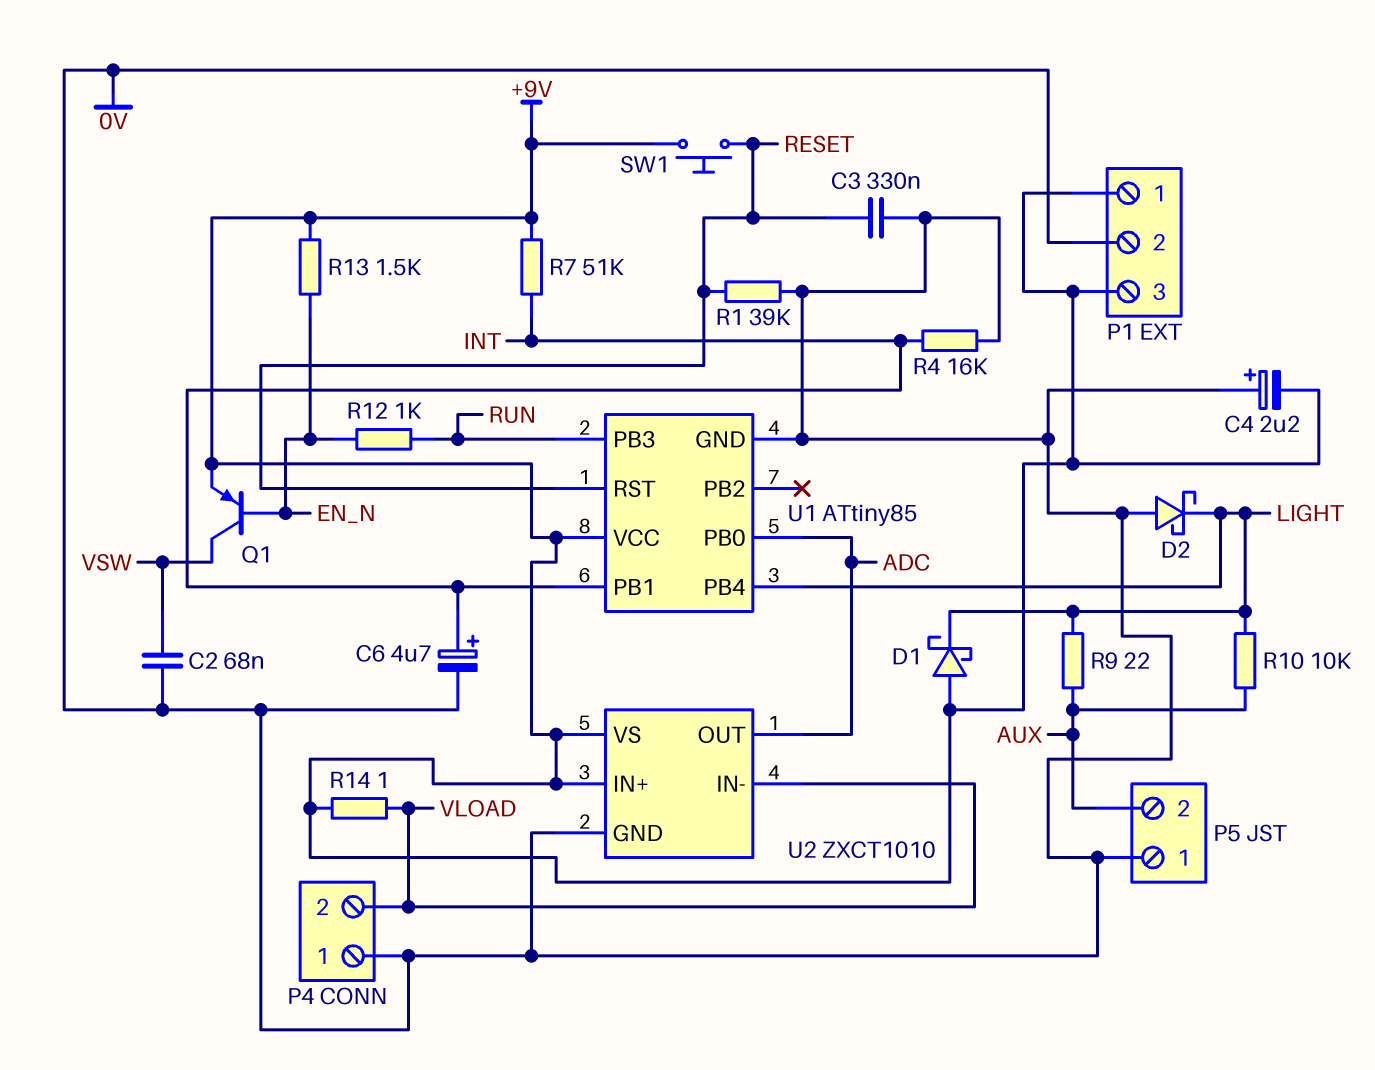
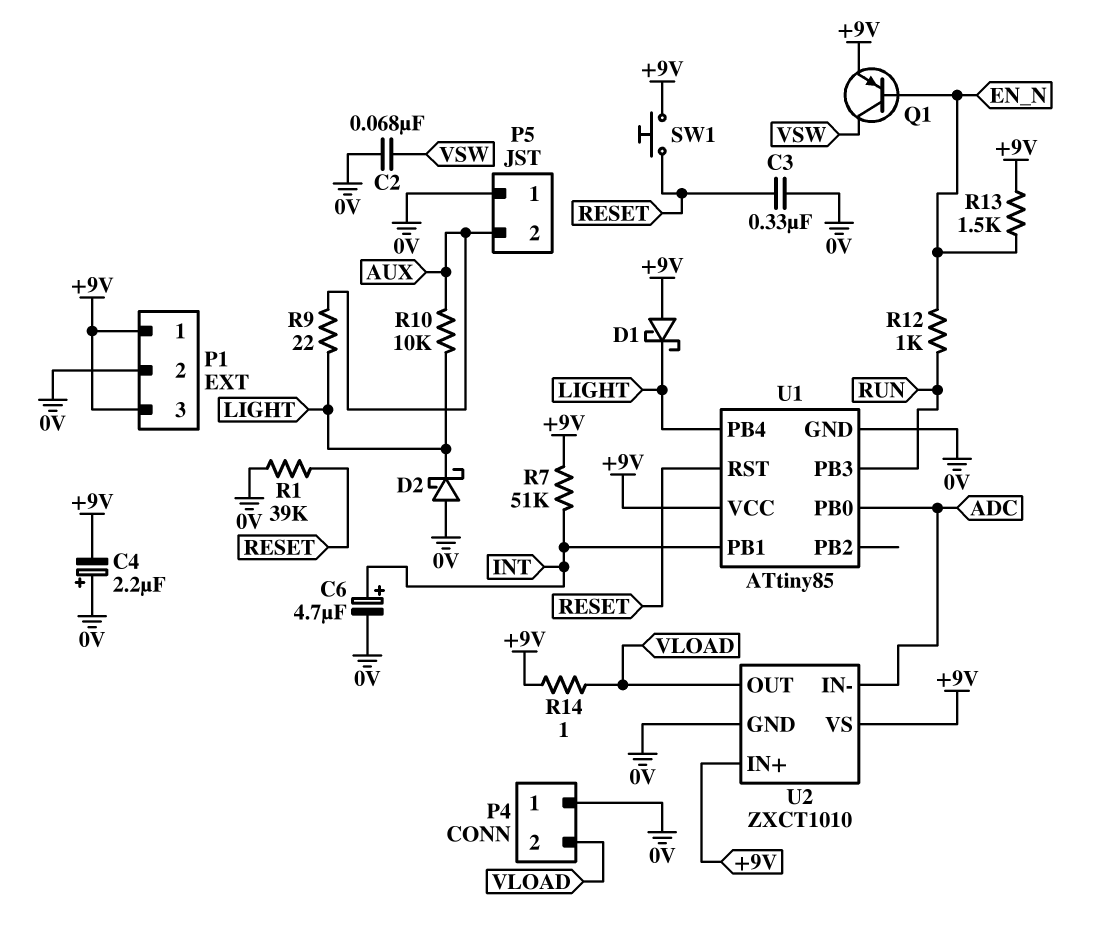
R4: 16k (0V, INT) -> none
U2 pin IN-: VLOAD -> ADC
U2 pin OUT: ADC -> VLOAD

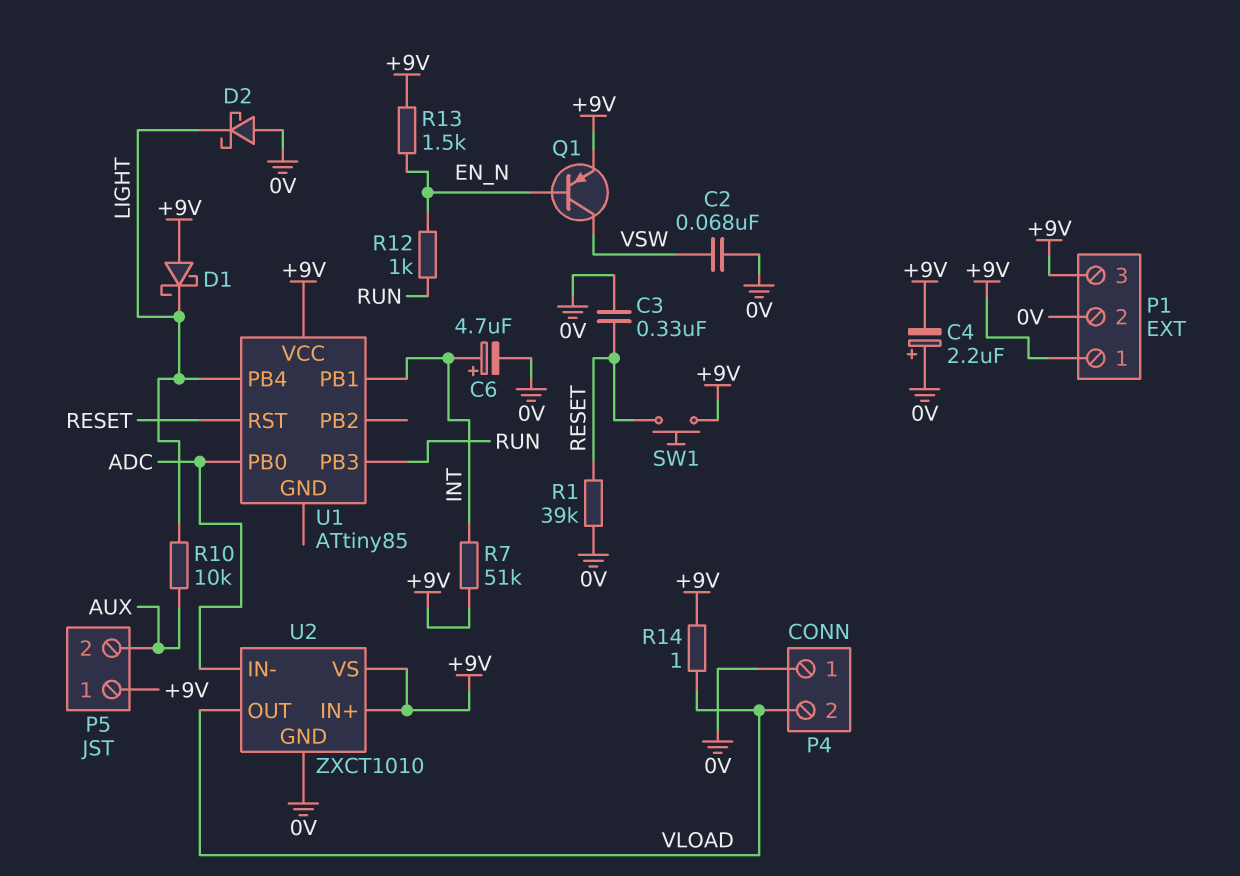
P5 pin 1: 0V -> +9V
R9: 22 (AUX, LIGHT) -> none
U1 pin GND: 0V -> none

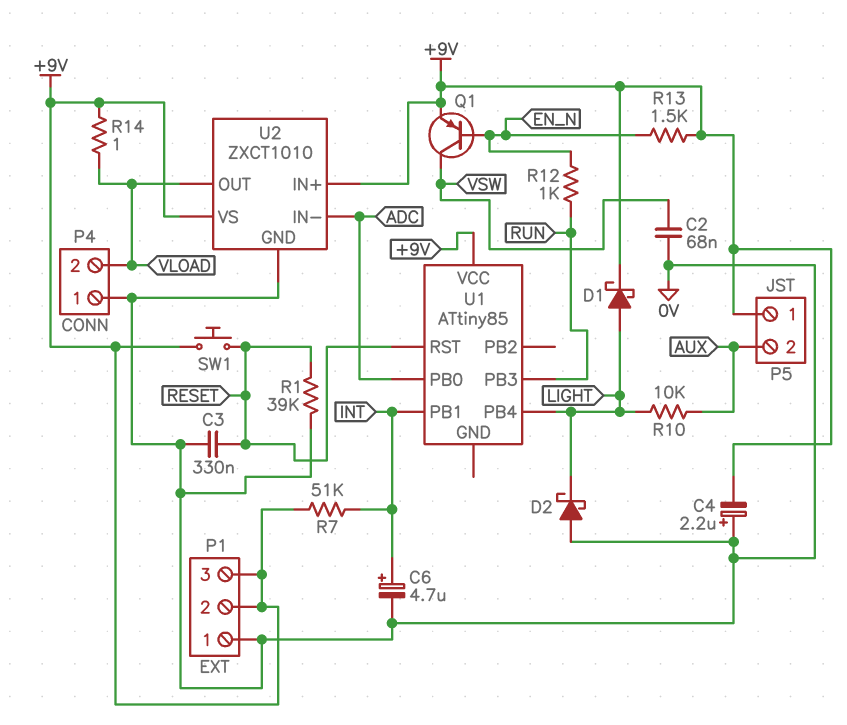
D1: schottky (A +9V, K LIGHT) -> schottky (A LIGHT, K +9V)
P1 pin 1: +9V -> 0V
P1 pin 2: 0V -> +9V

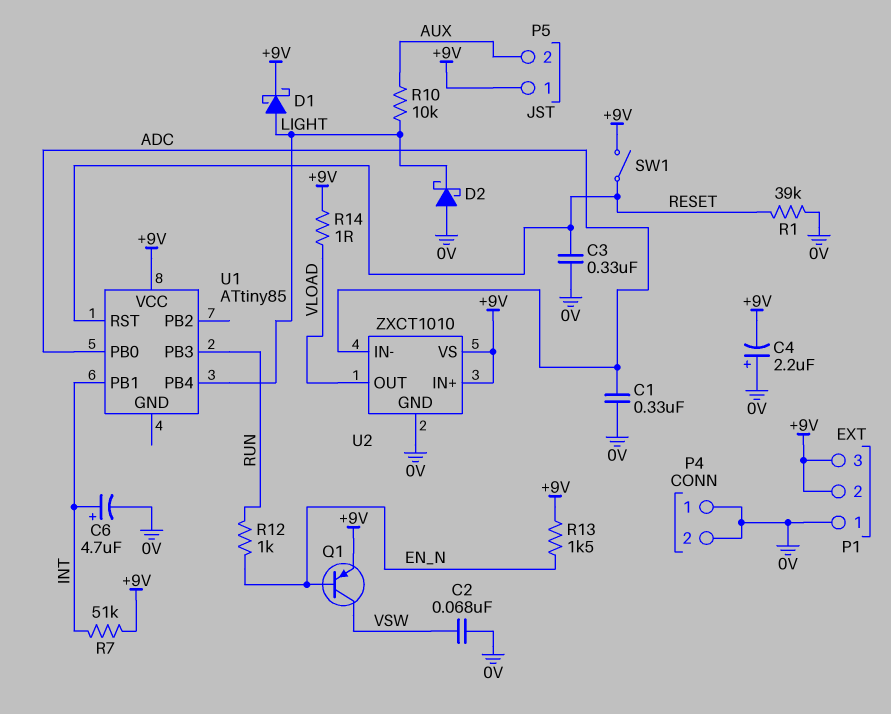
C1: none -> 330nF (0V, ADC)
P4 pin 2: VLOAD -> 0V
SW1: button (+9V, RESET) -> switch (+9V, RESET)

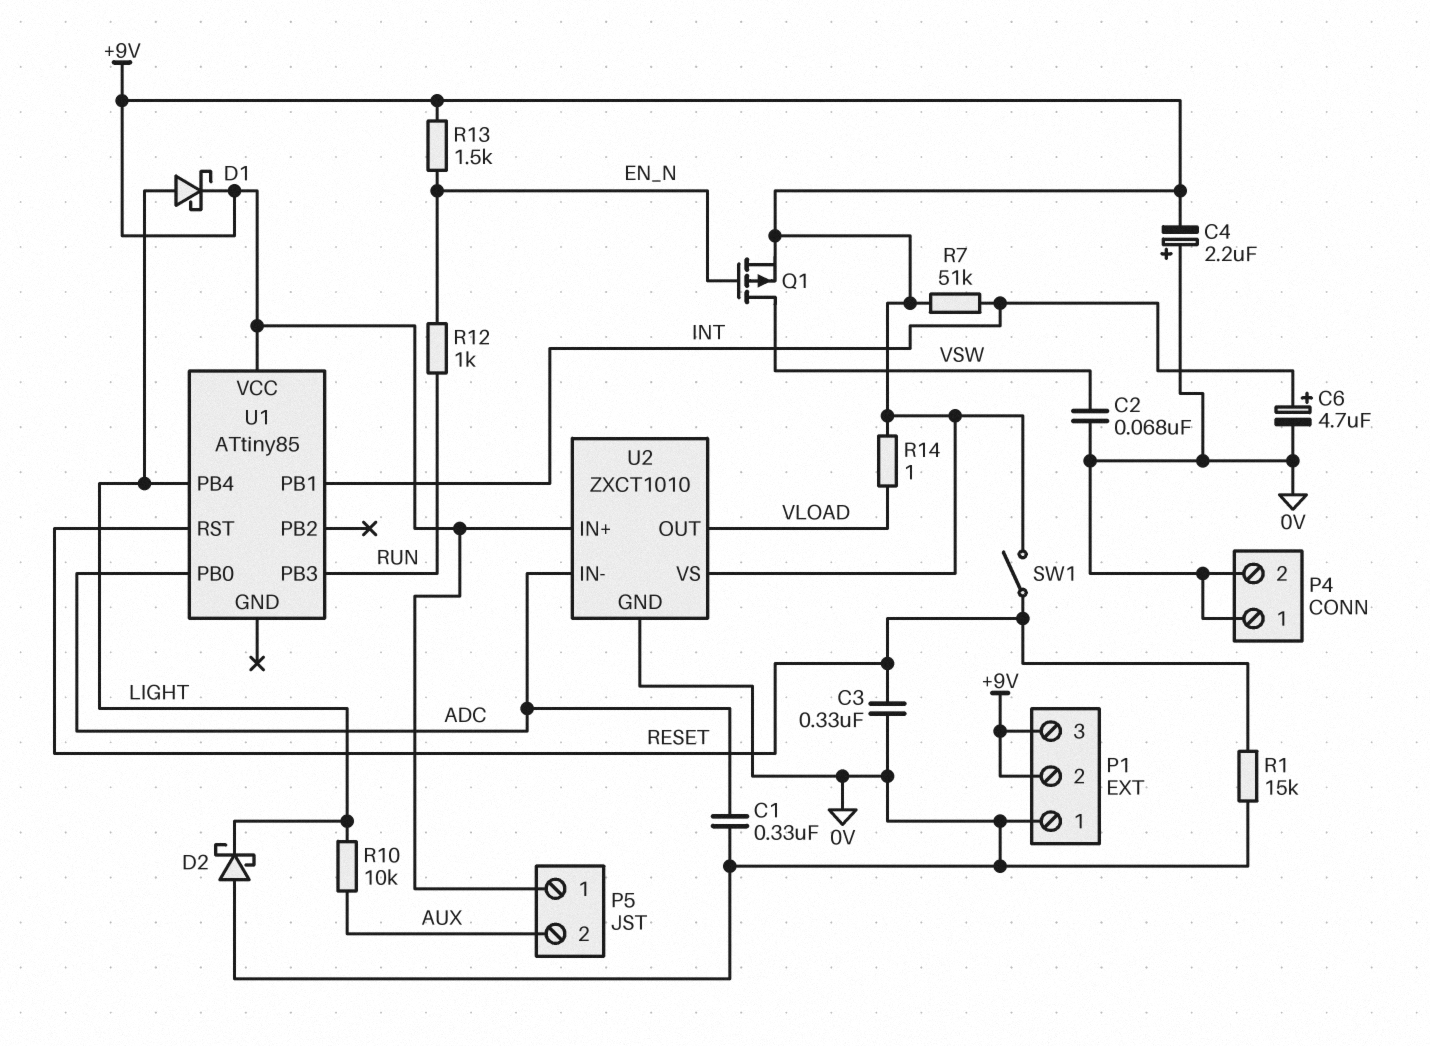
Q1: PNP (B EN_N, C VSW, E +9V) -> PMOS (G EN_N, D VSW, S +9V)
R1: 39k (0V, RESET) -> 15k (0V, RESET)

